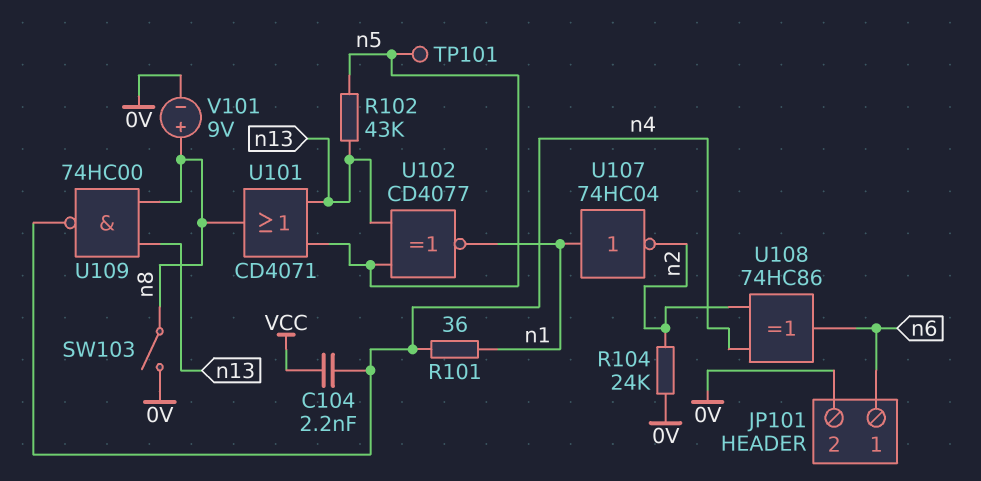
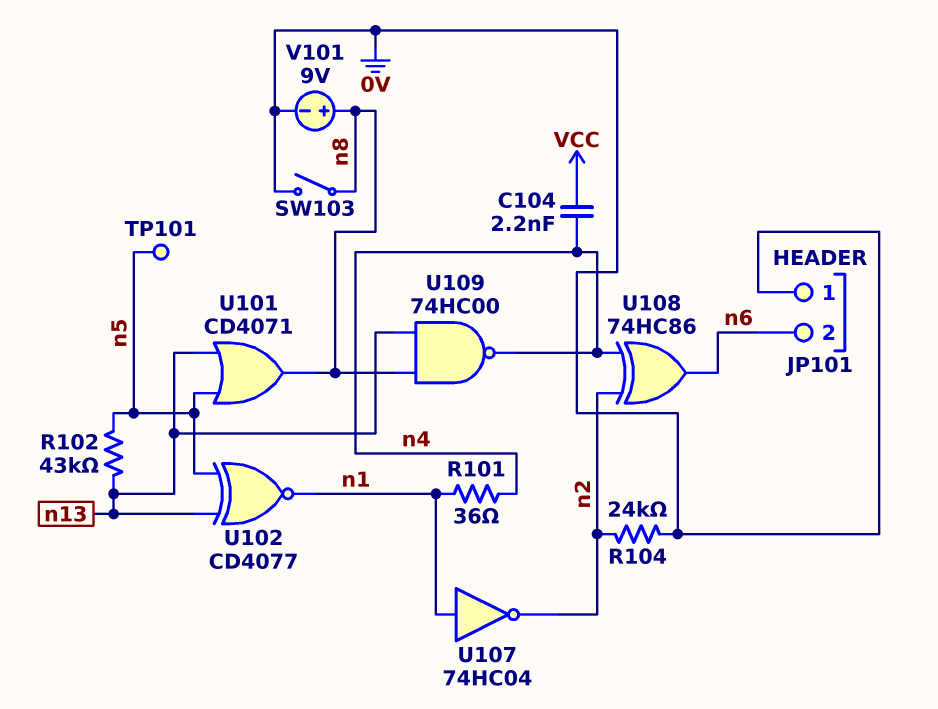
JP101 pin 1: n6 -> 0V
JP101 pin 2: 0V -> n6

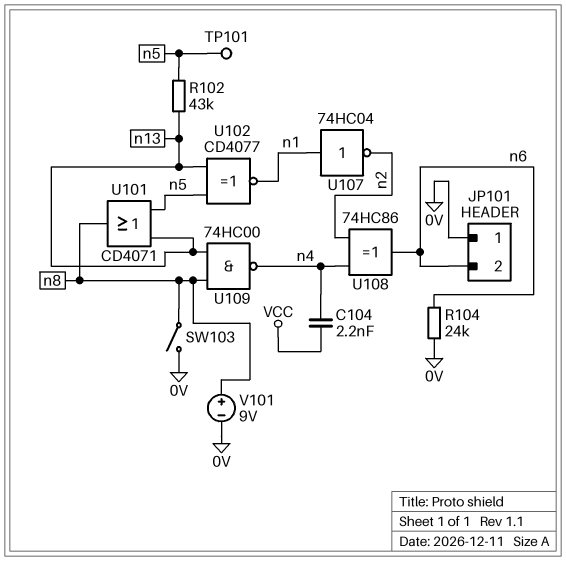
R101: 36 (n1, n4) -> none
R104: 24k (0V, n2) -> 24k (0V, n6)

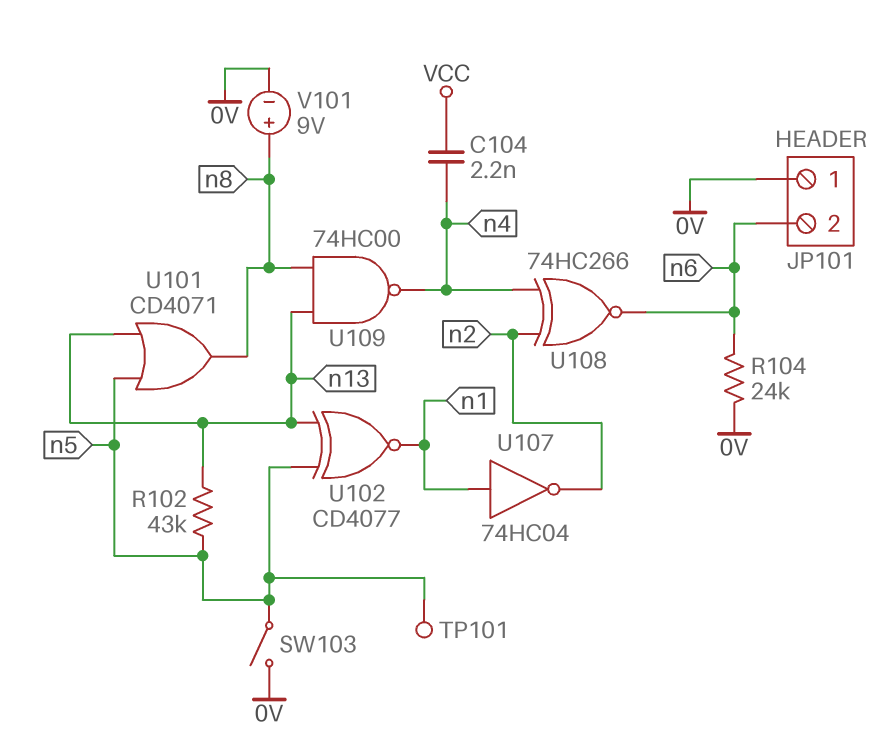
SW103: switch (0V, n8) -> switch (0V, n5)
U108: XOR 74HC86 (in n2, in n4, out n6) -> XNOR 74HC266 (in n2, in n4, out n6)

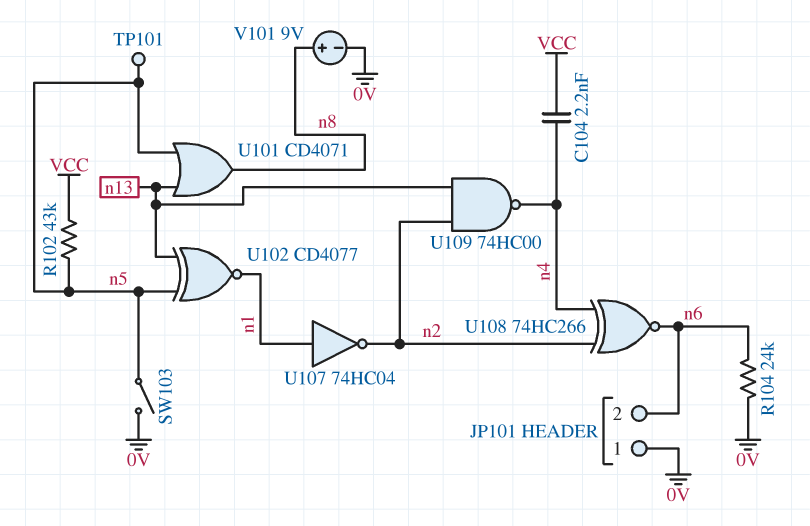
R102: 43k (n5, n13) -> 43k (VCC, n5)
U109: NAND 74HC00 (in n8, in n13, out n4) -> NAND 74HC00 (in n2, in n13, out n4)

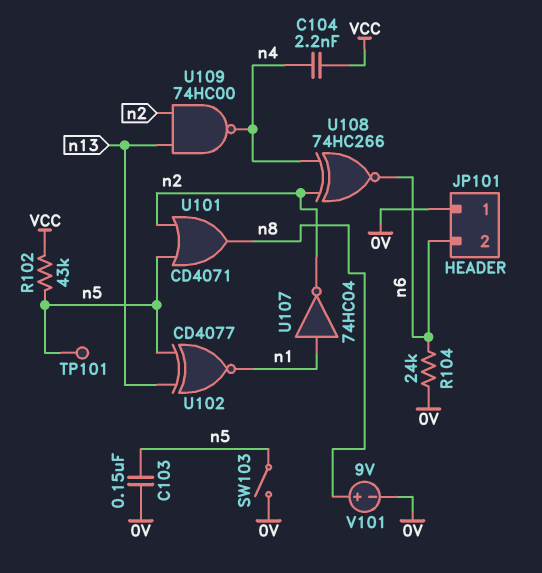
C103: none -> 150nF (0V, n5)
U101: OR CD4071 (in n5, in n13, out n8) -> OR CD4071 (in n2, in n5, out n8)

